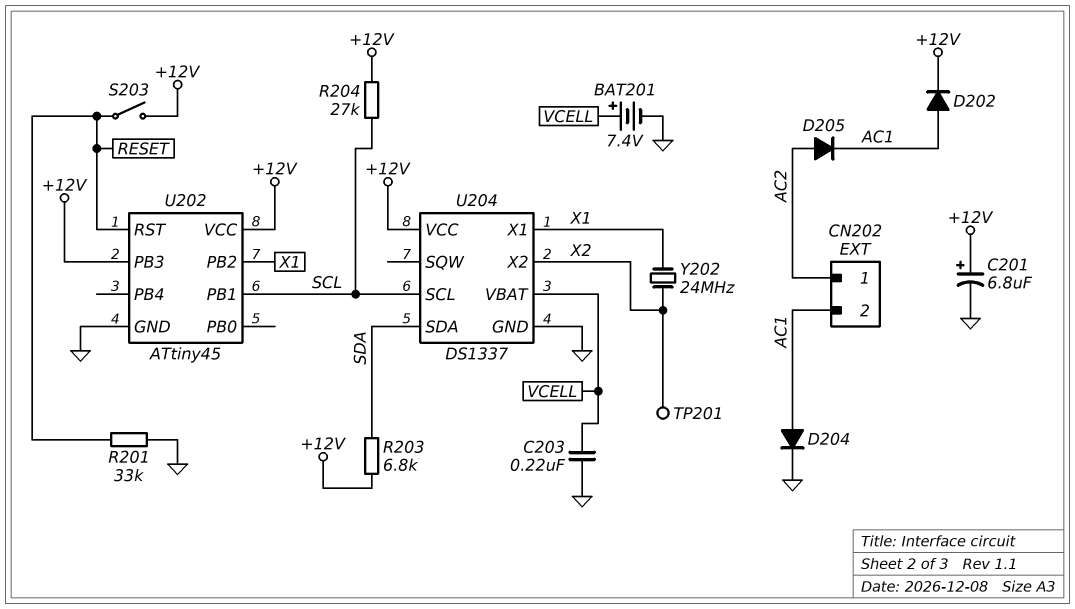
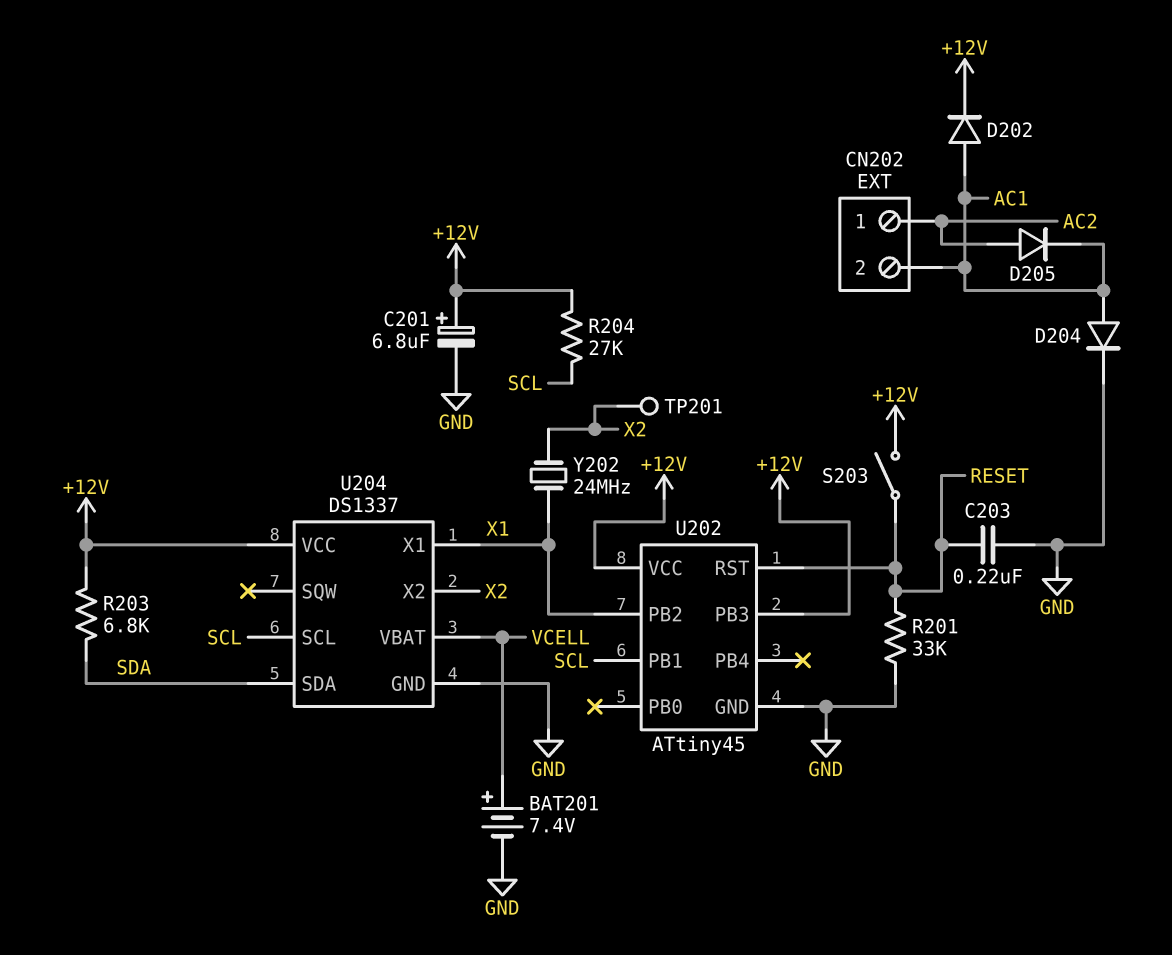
C203: 220nF (GND, VCELL) -> 220nF (GND, RESET)

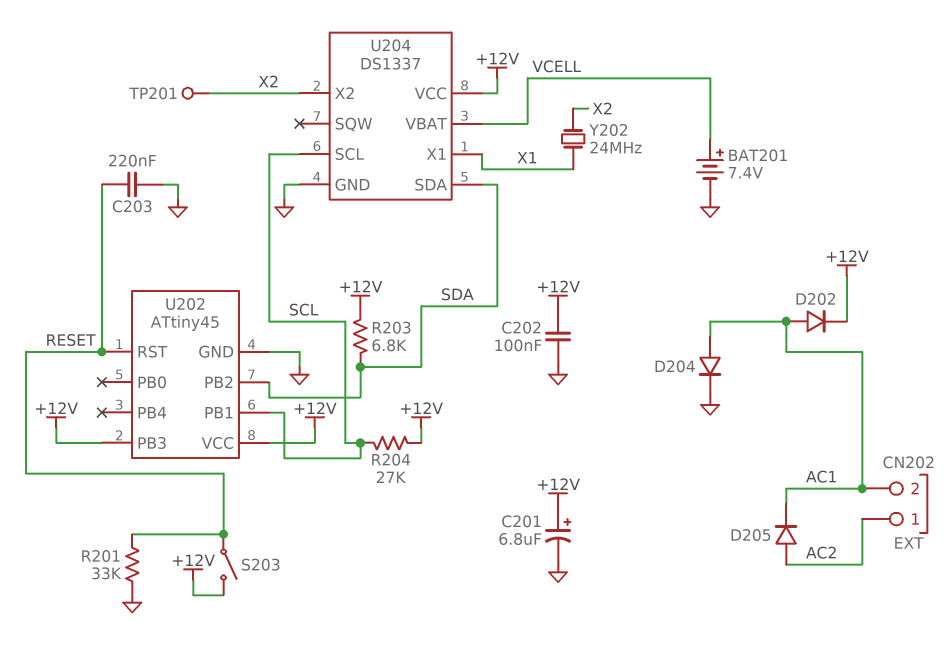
C202: none -> 100nF (+12V, GND)
U202 pin PB2: X1 -> SDA

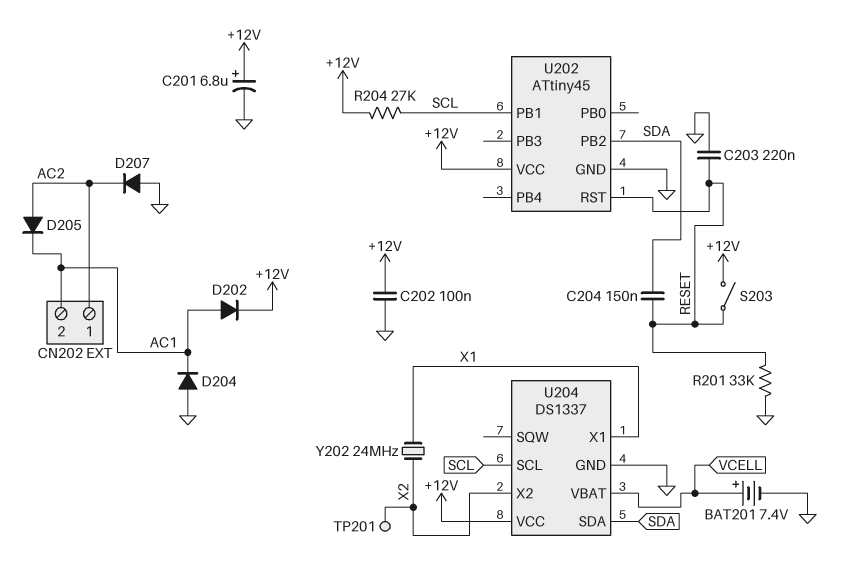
C204: none -> 150nF (RESET, SDA)
D204: diode (A AC1, K GND) -> diode (A GND, K AC1)
D207: none -> diode (A GND, K AC2)
R203: 6.8k (+12V, SDA) -> none
U202 pin PB3: +12V -> none

